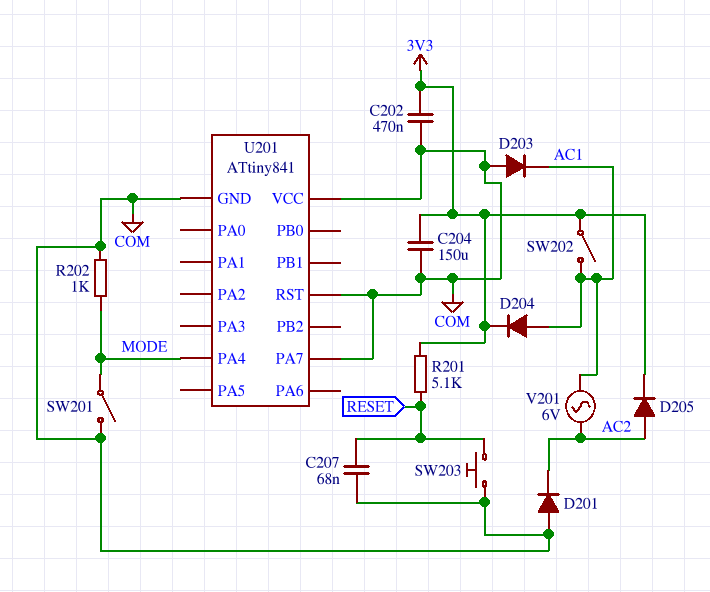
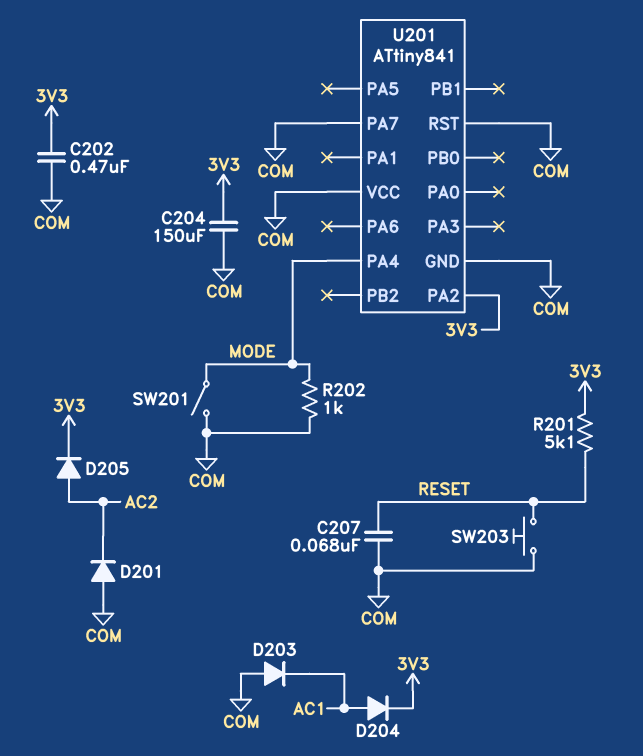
SW202: switch (3V3, AC1) -> none
U201 pin PA2: none -> 3V3
V201: AC 6V (AC1, AC2) -> none

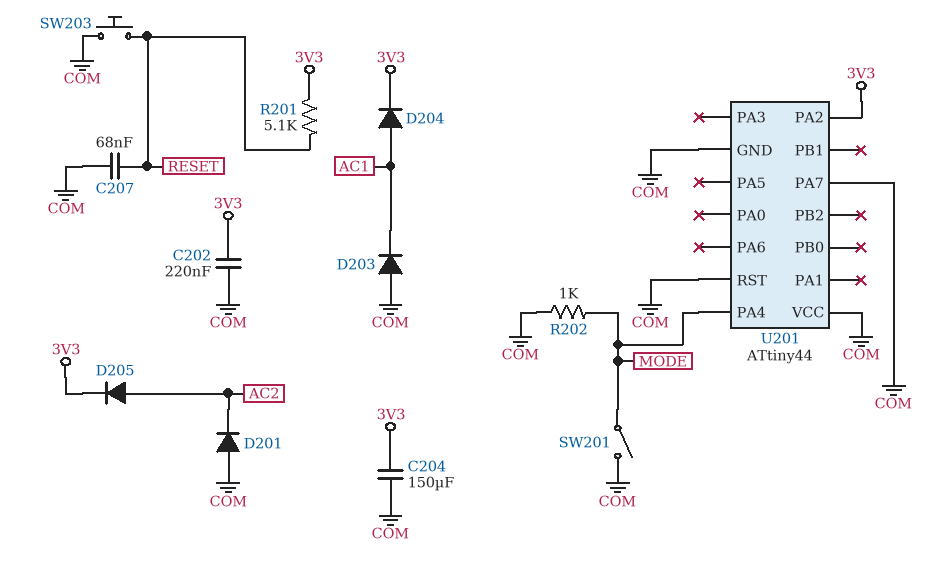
C202: 470nF (3V3, COM) -> 220nF (3V3, COM)
U201: ATtiny841 -> ATtiny44

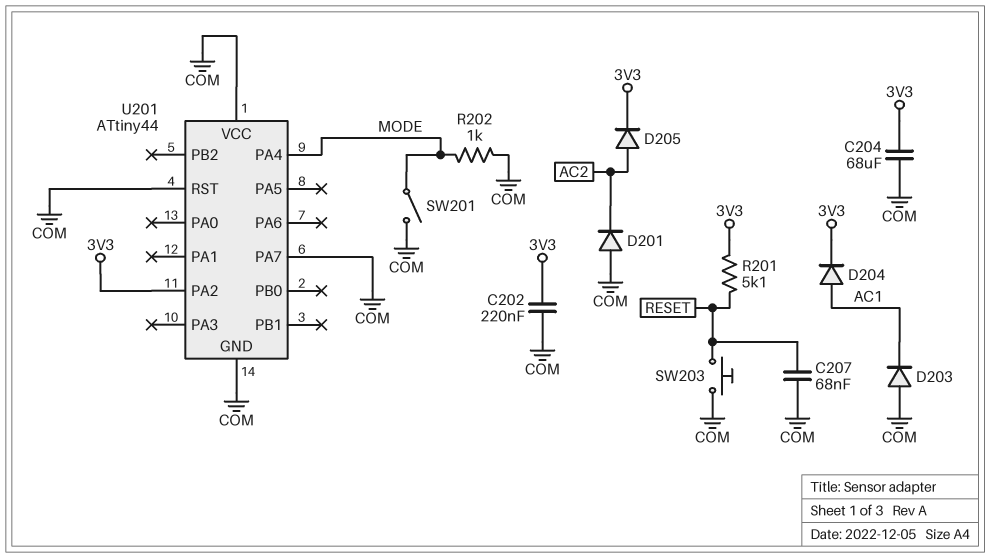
C204: 150uF (3V3, COM) -> 68uF (3V3, COM)

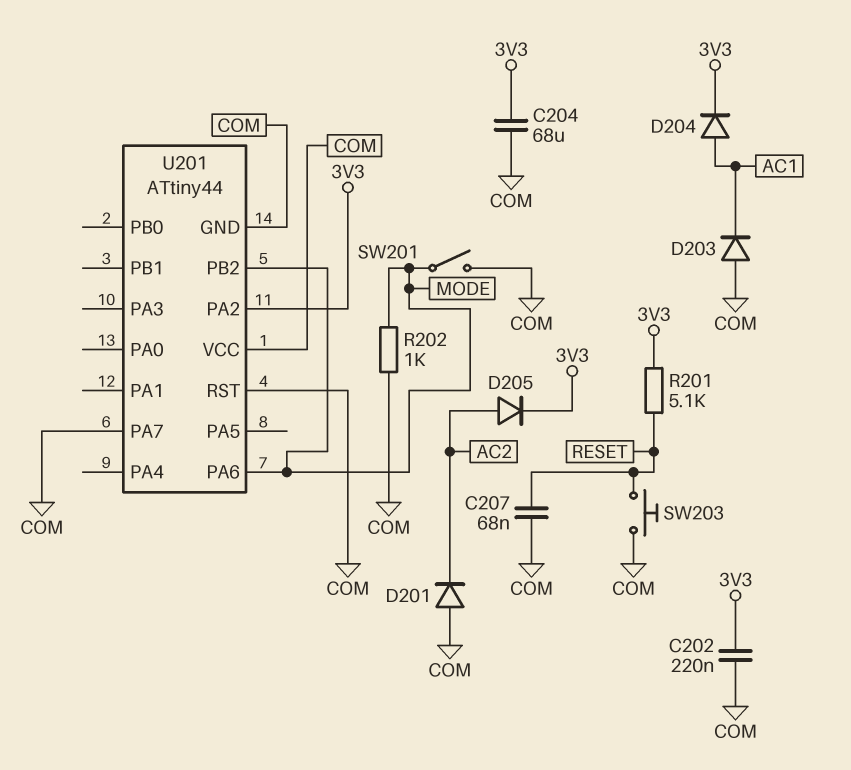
U201 pin PA4: MODE -> none
U201 pin PA6: none -> MODE
U201 pin PB2: none -> MODE

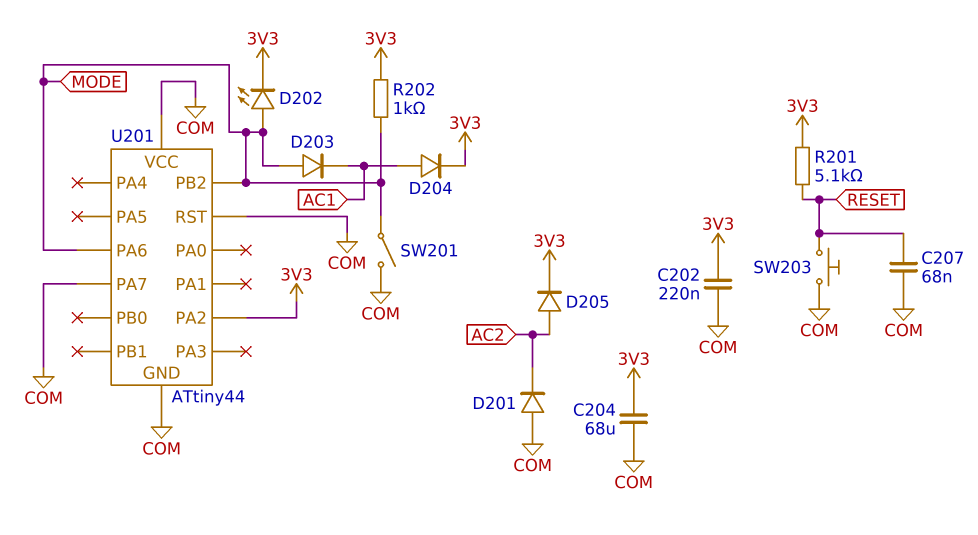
D202: none -> LED (A MODE, K 3V3)
D203: diode (A COM, K AC1) -> diode (A MODE, K AC1)
R202: 1k (COM, MODE) -> 1k (3V3, MODE)

